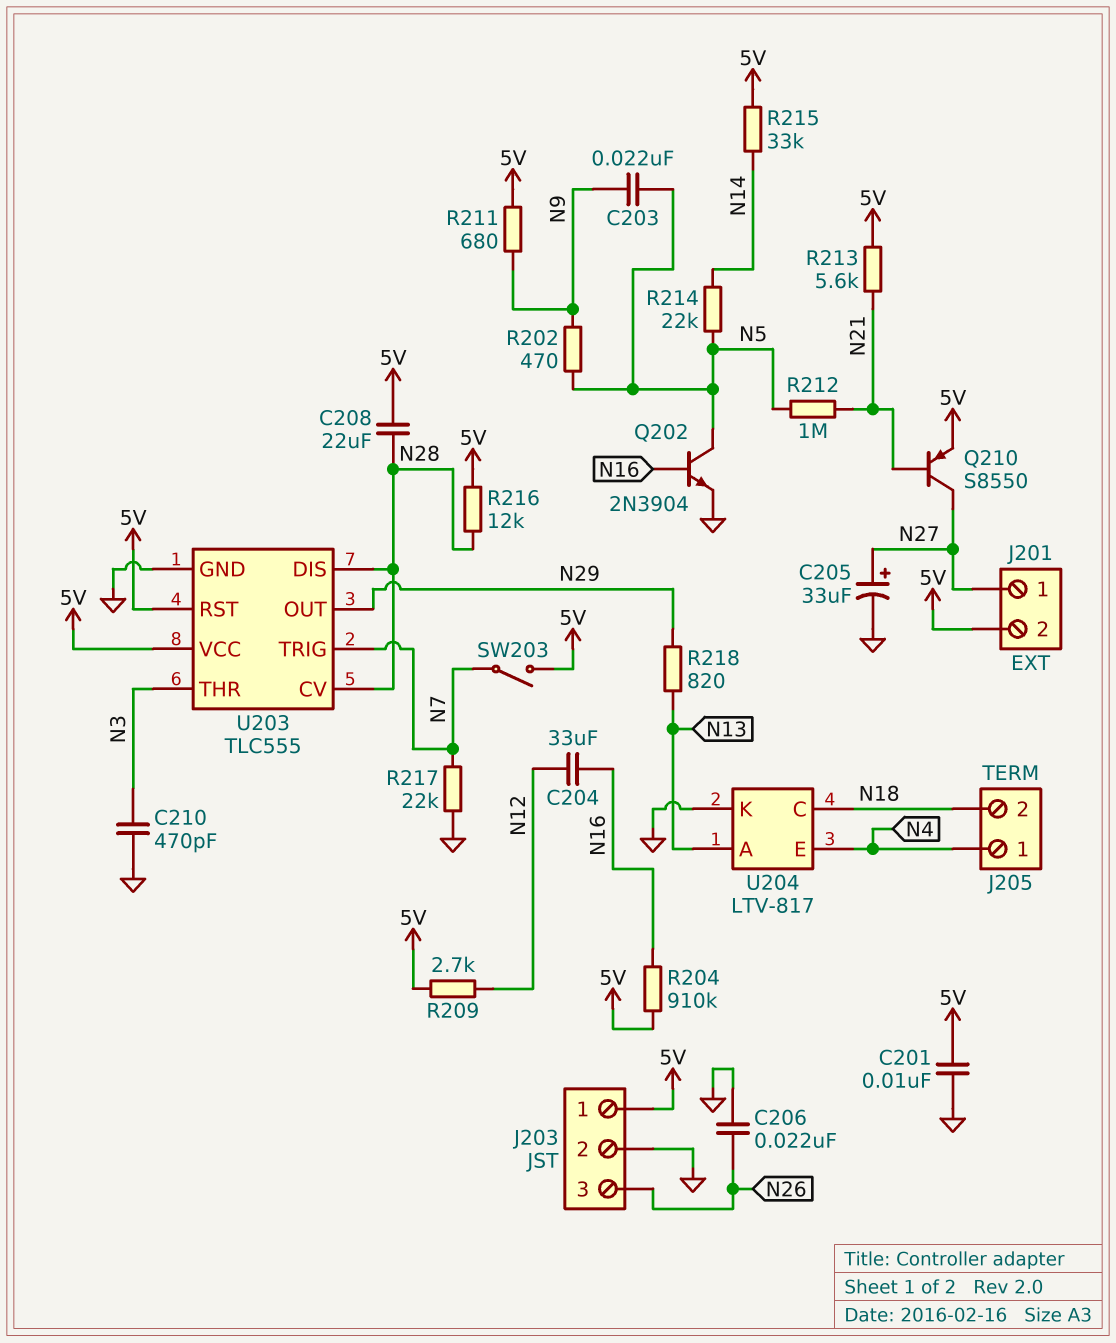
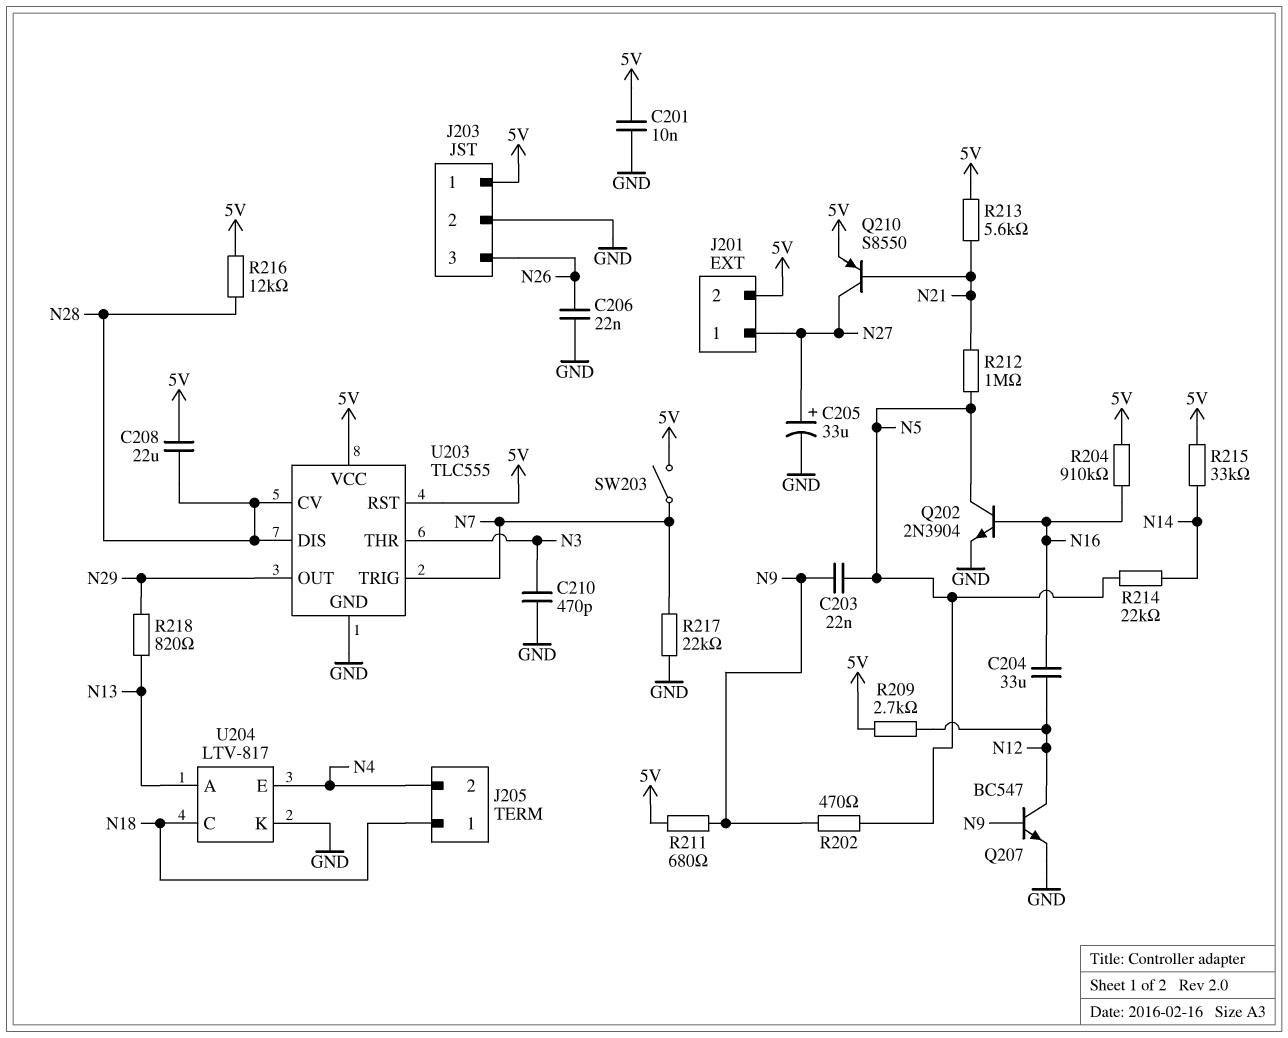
J205 pin 1: N4 -> N18
J205 pin 2: N18 -> N4
Q207: none -> NPN BC547 (B N9, C N12, E GND)

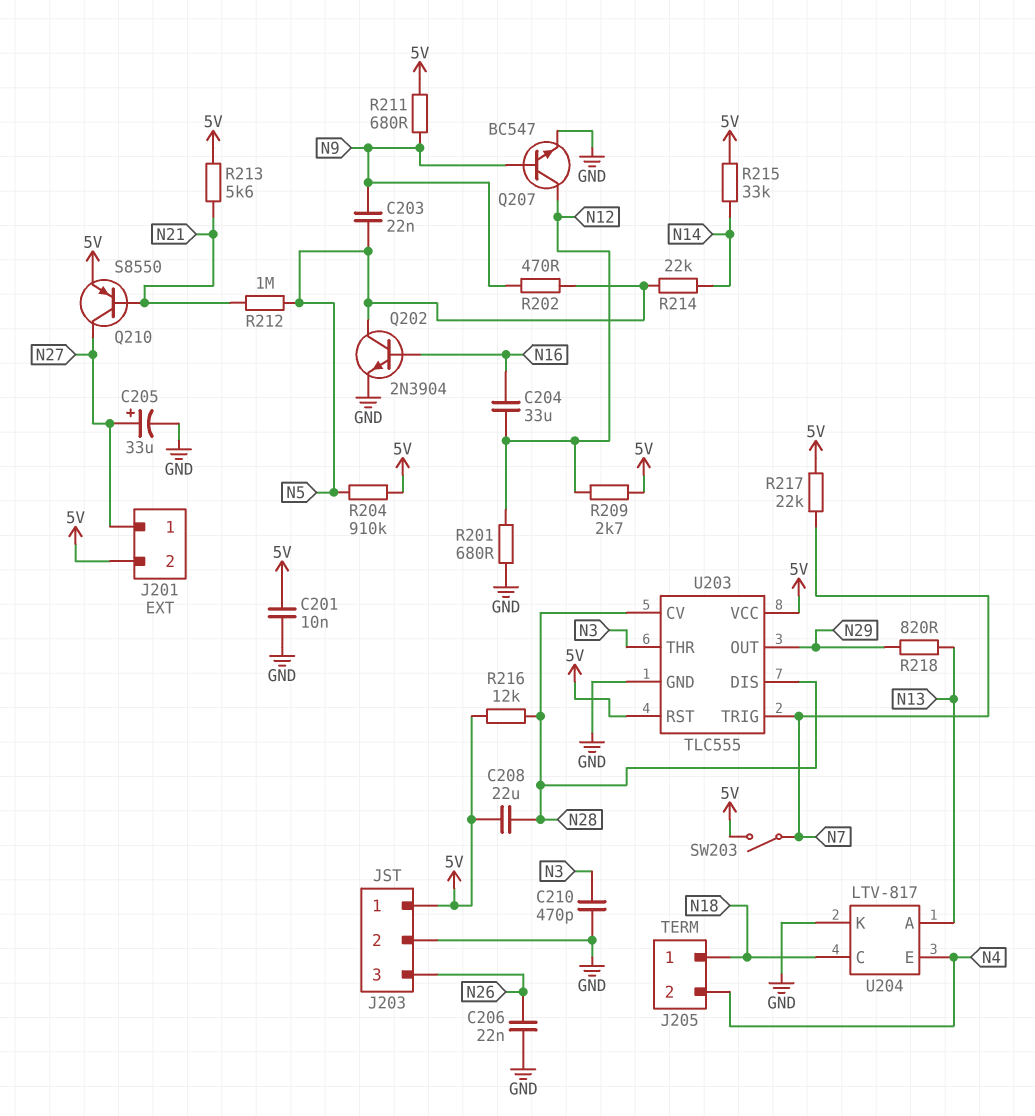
R201: none -> 680 (GND, N12)
R204: 910k (5V, N16) -> 910k (5V, N5)
R217: 22k (GND, N7) -> 22k (5V, N7)

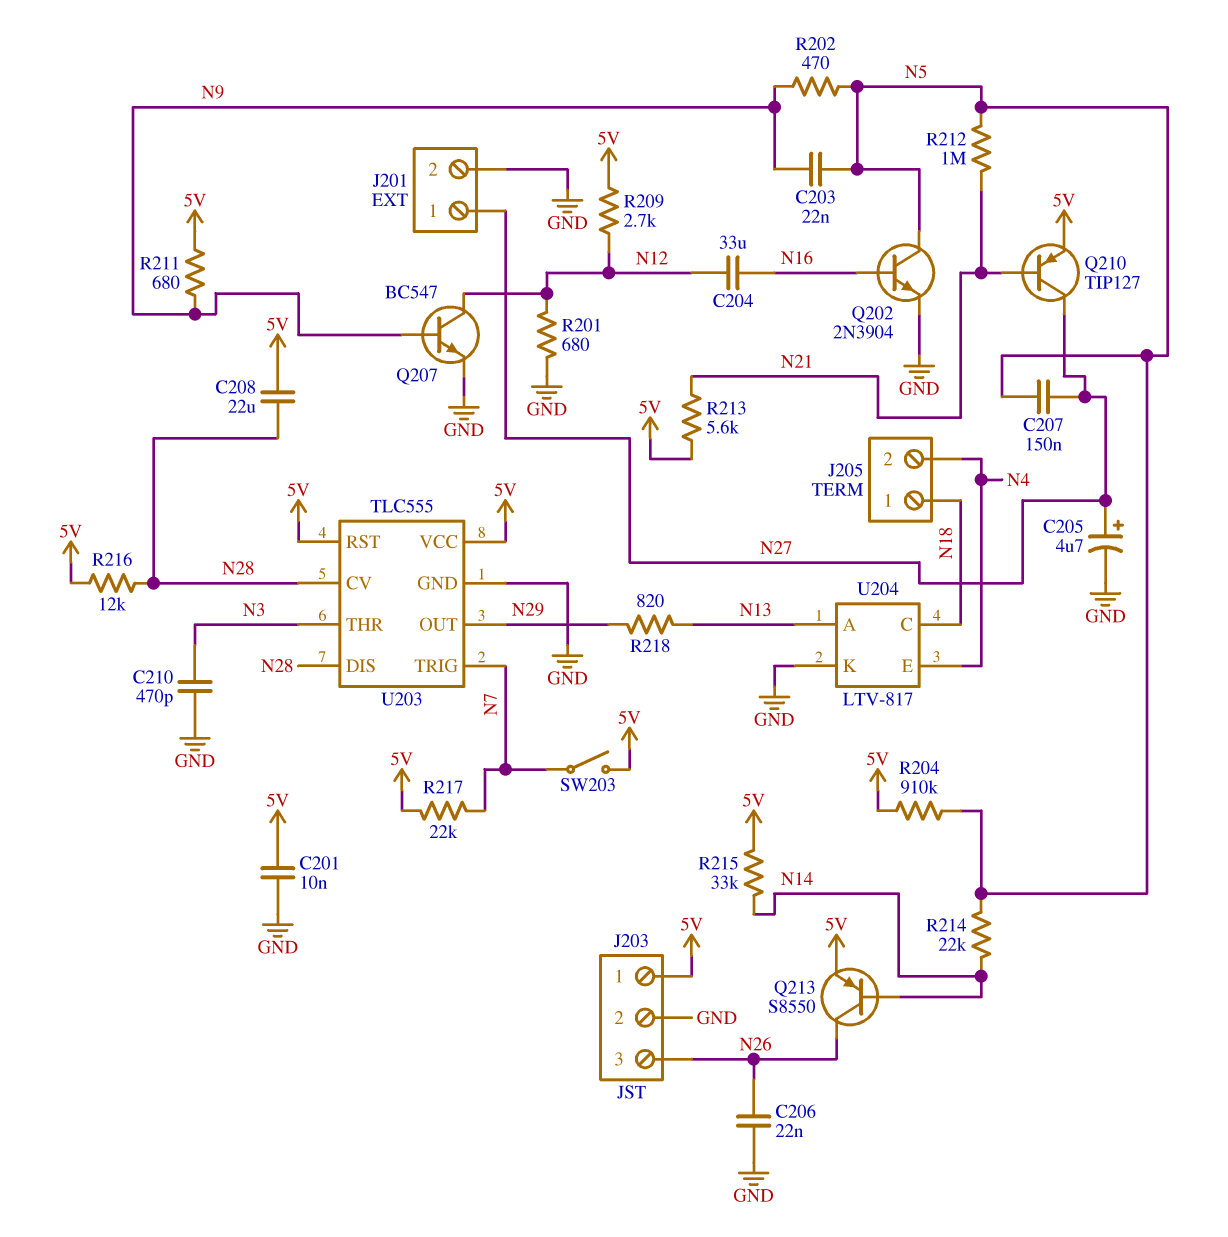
C205: 33uF (plus N27, minus GND) -> 4.7uF (plus N27, minus GND)
C207: none -> 150nF (N5, N27)
J201 pin 2: 5V -> GND
Q210: PNP S8550 (B N21, C N27, E 5V) -> PNP TIP127 (B N21, C N27, E 5V)
Q213: none -> PNP S8550 (B N14, C N26, E 5V)

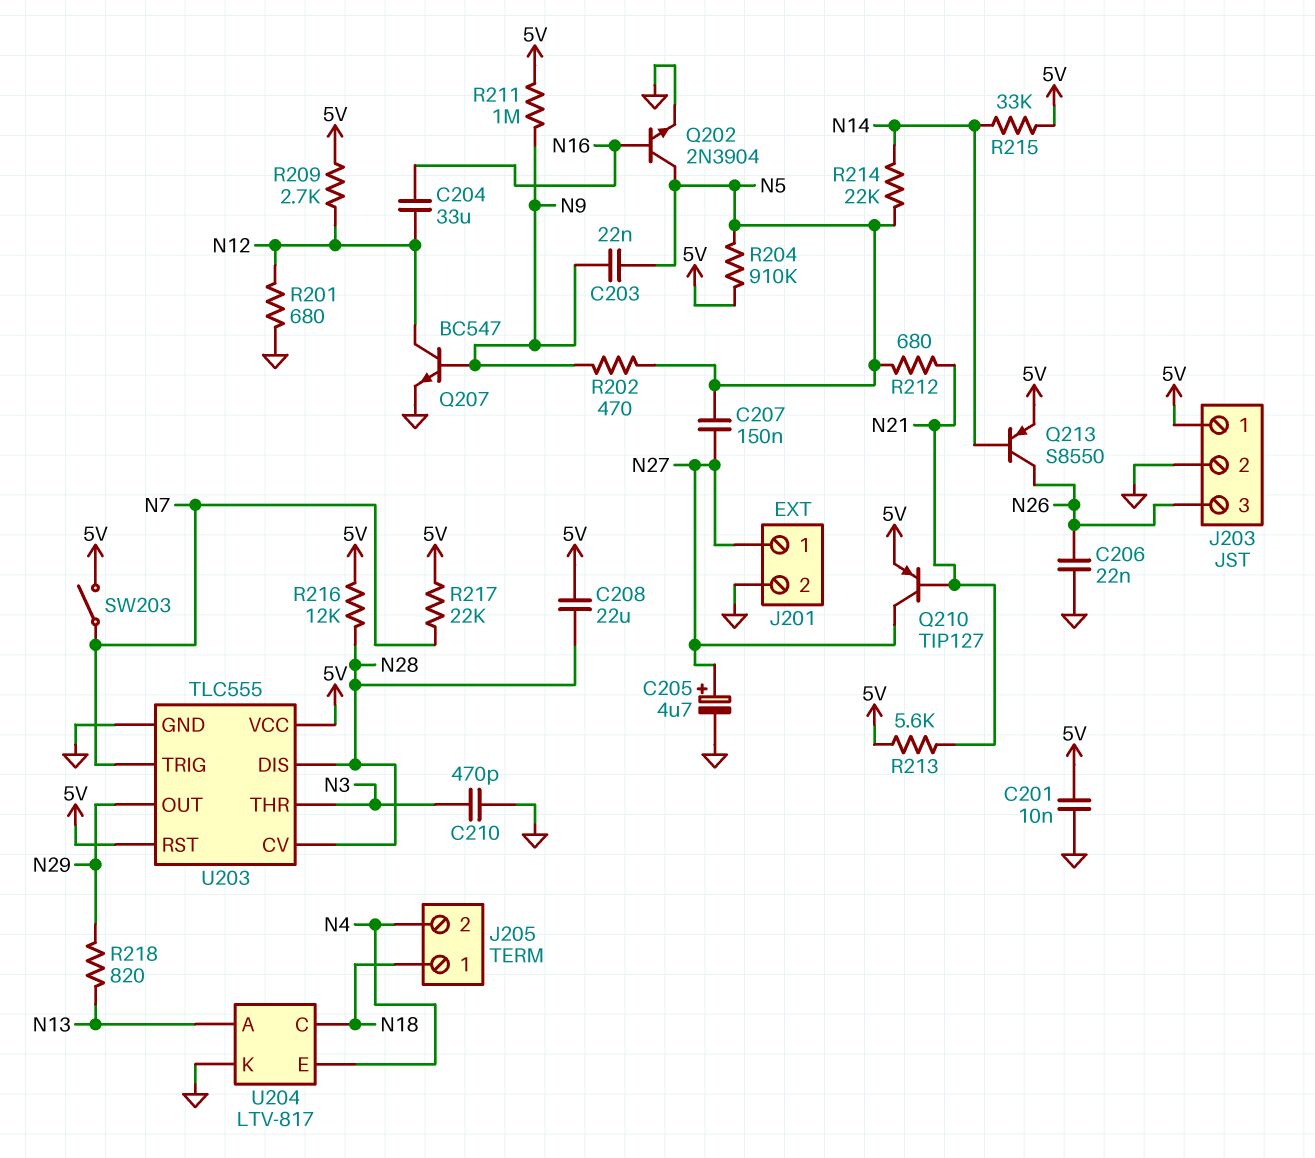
R211: 680 (5V, N9) -> 1M (5V, N9)
R212: 1M (N5, N21) -> 680 (N5, N21)

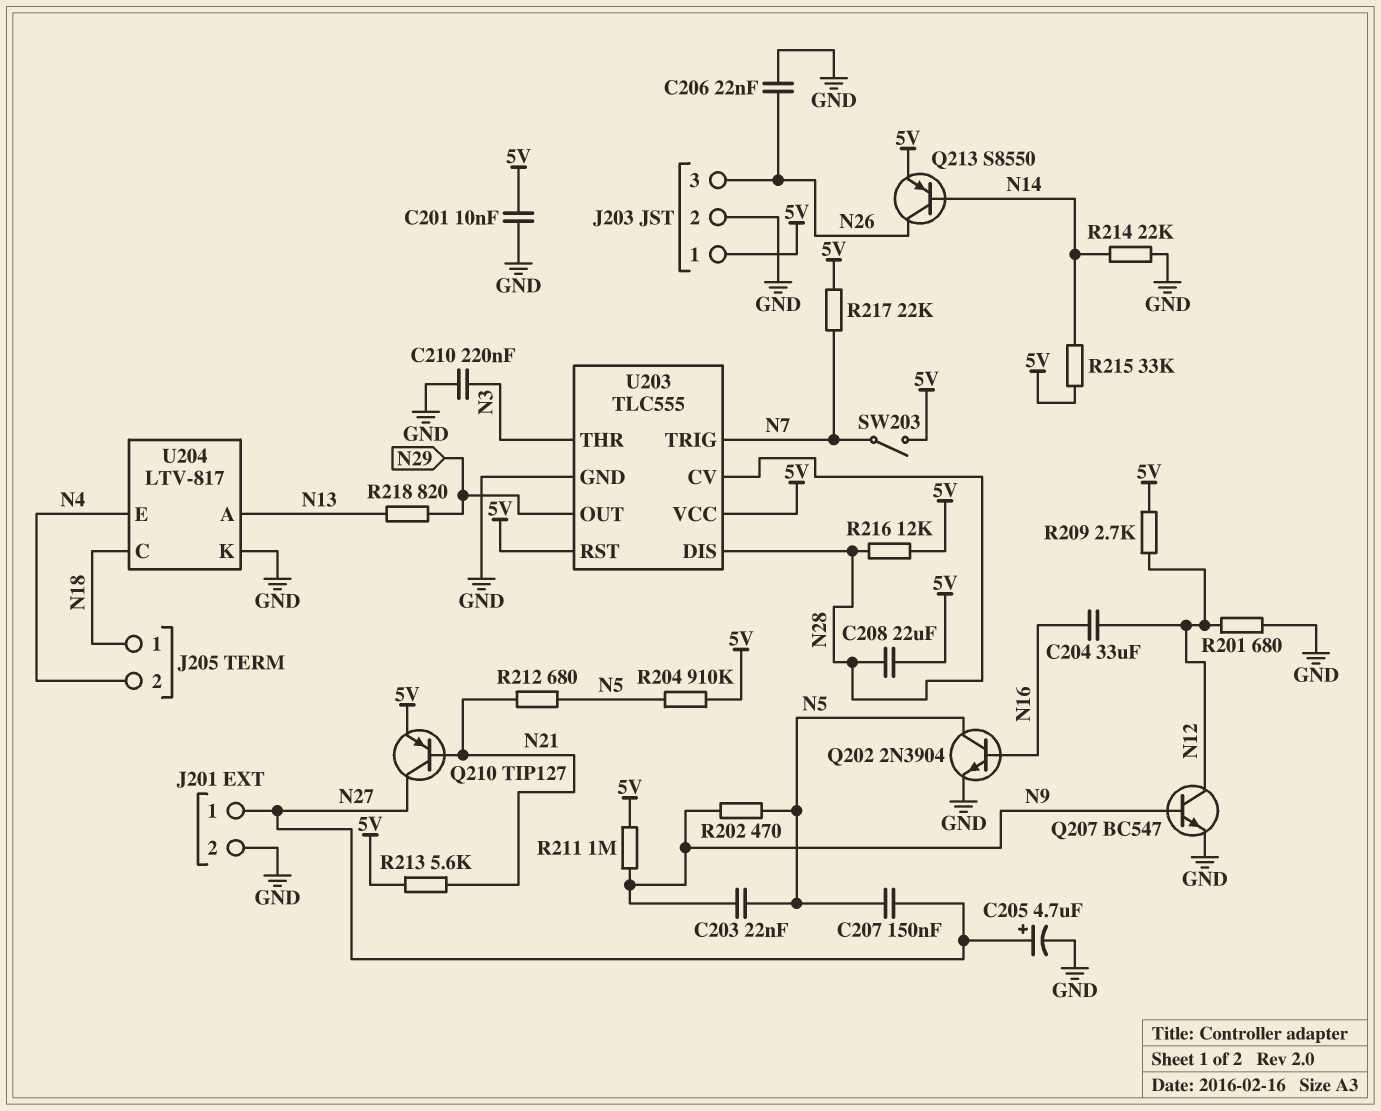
C210: 470pF (GND, N3) -> 220nF (GND, N3)
R214: 22k (N5, N14) -> 22k (GND, N14)

